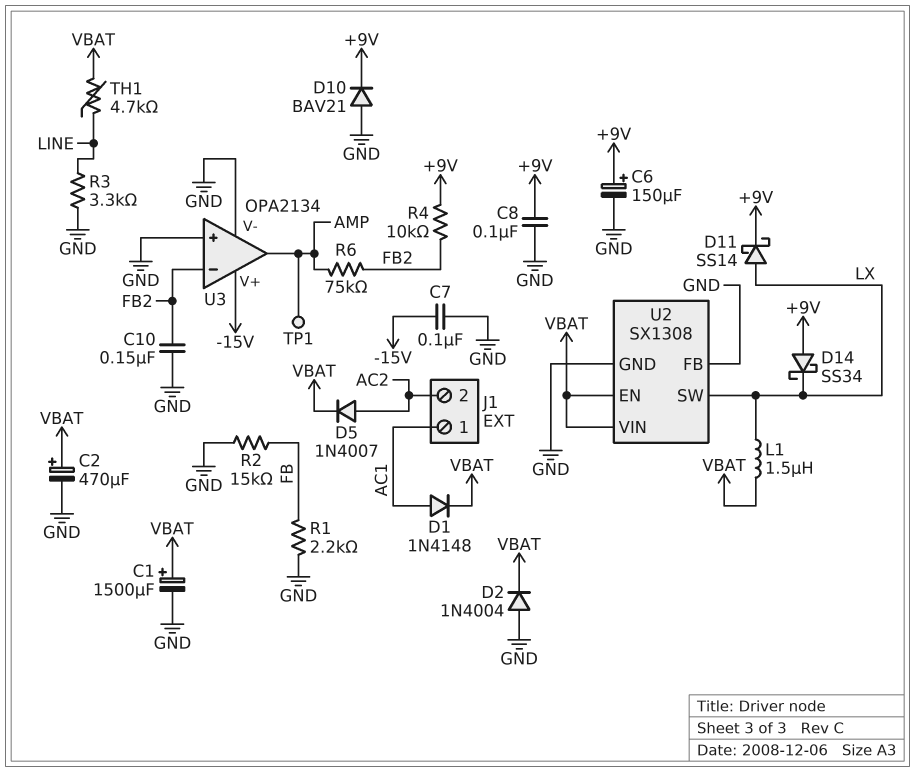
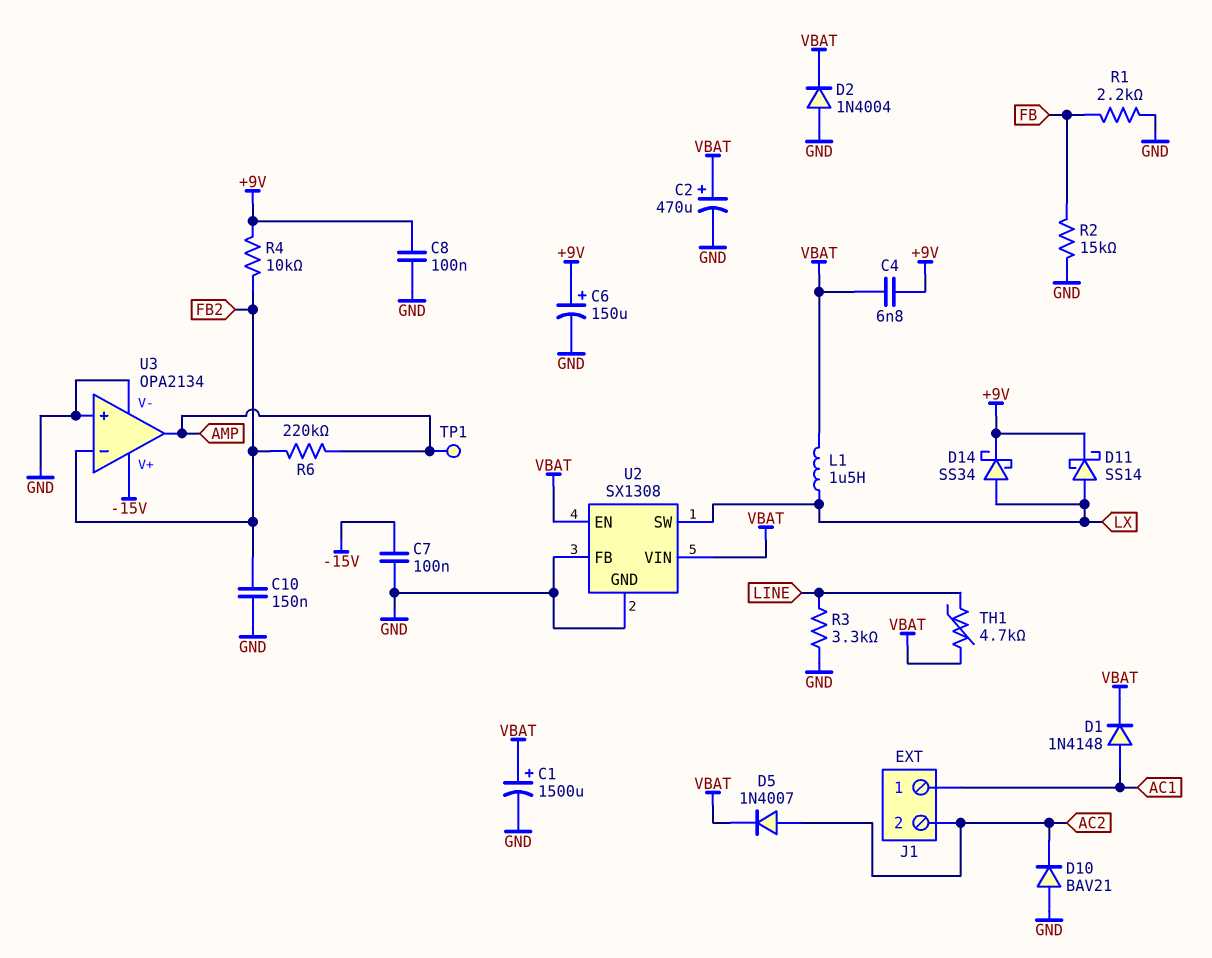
C4: none -> 6.8nF (+9V, VBAT)
D10: diode BAV21 (A GND, K +9V) -> diode BAV21 (A GND, K AC2)
D14: schottky SS34 (A +9V, K LX) -> schottky SS34 (A LX, K +9V)
R6: 75k (AMP, FB2) -> 220k (AMP, FB2)

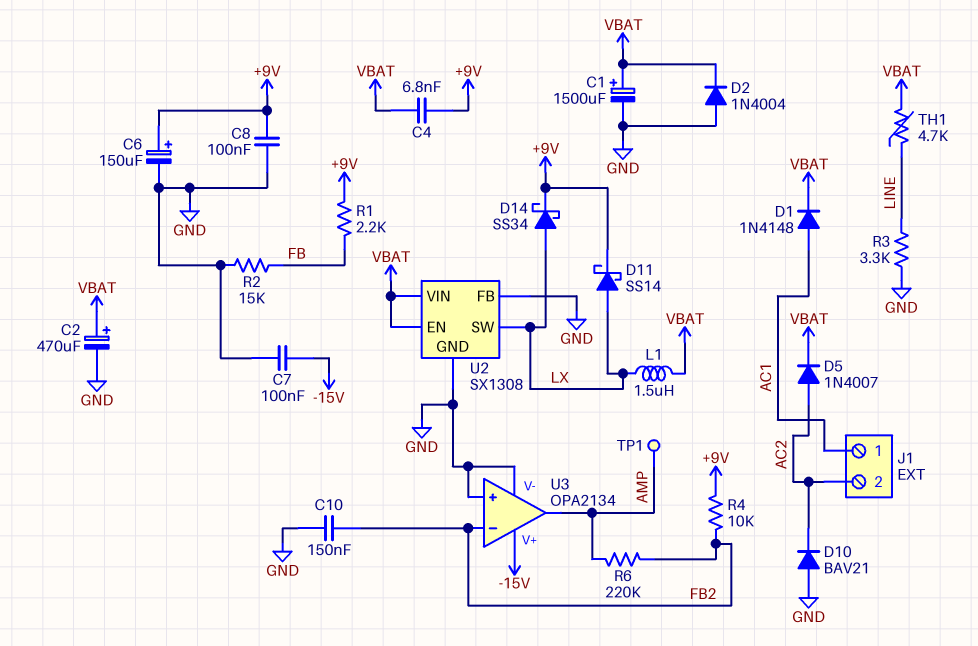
R1: 2.2k (FB, GND) -> 2.2k (+9V, FB)

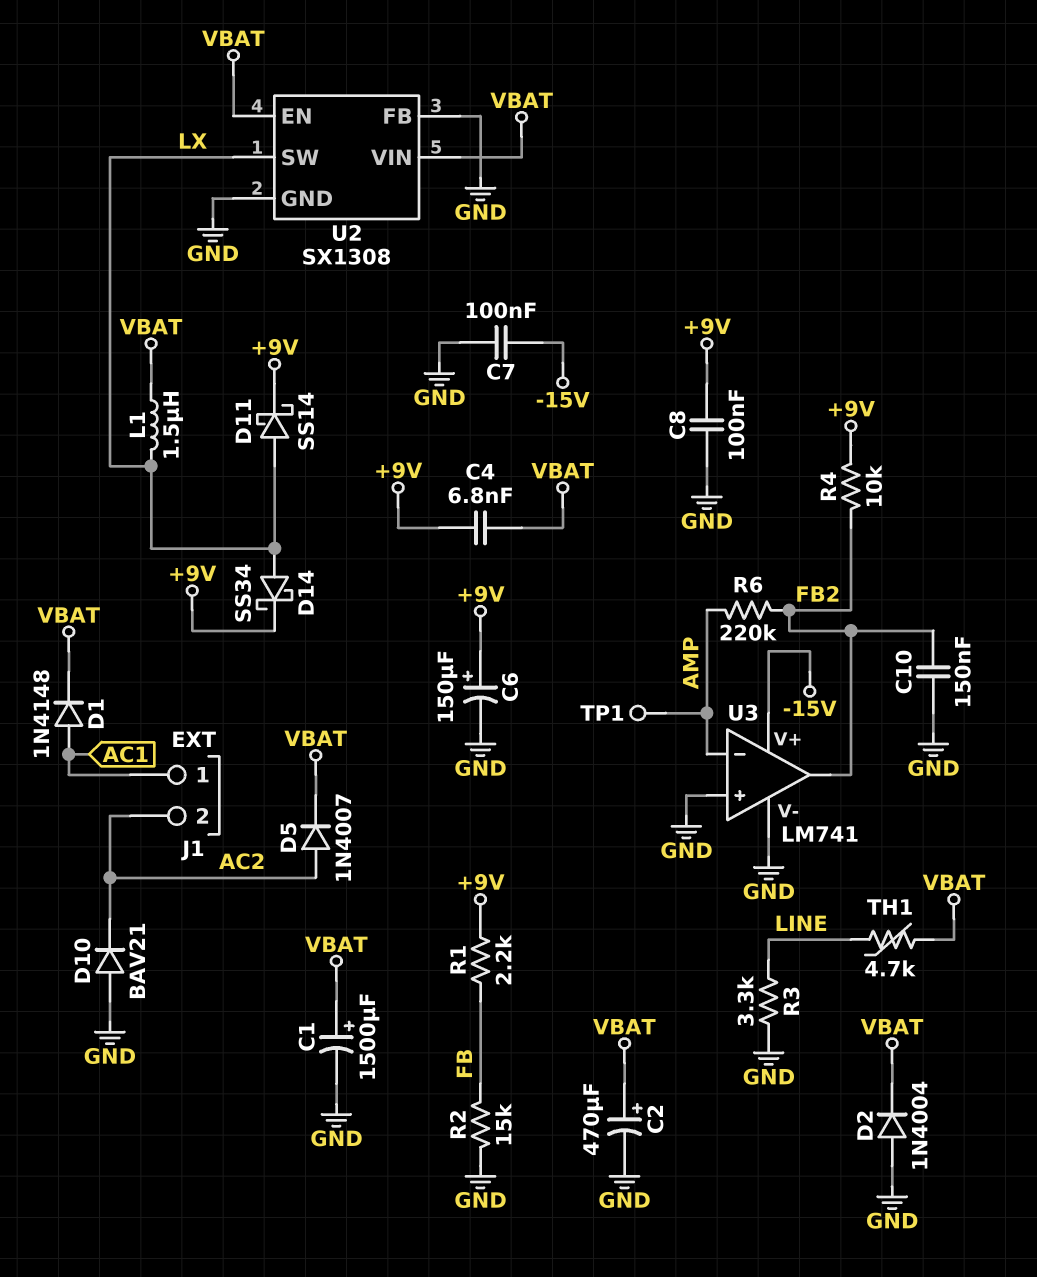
U3: OPA2134 -> LM741
U3 pin in-: FB2 -> AMP
U3 pin out: AMP -> FB2

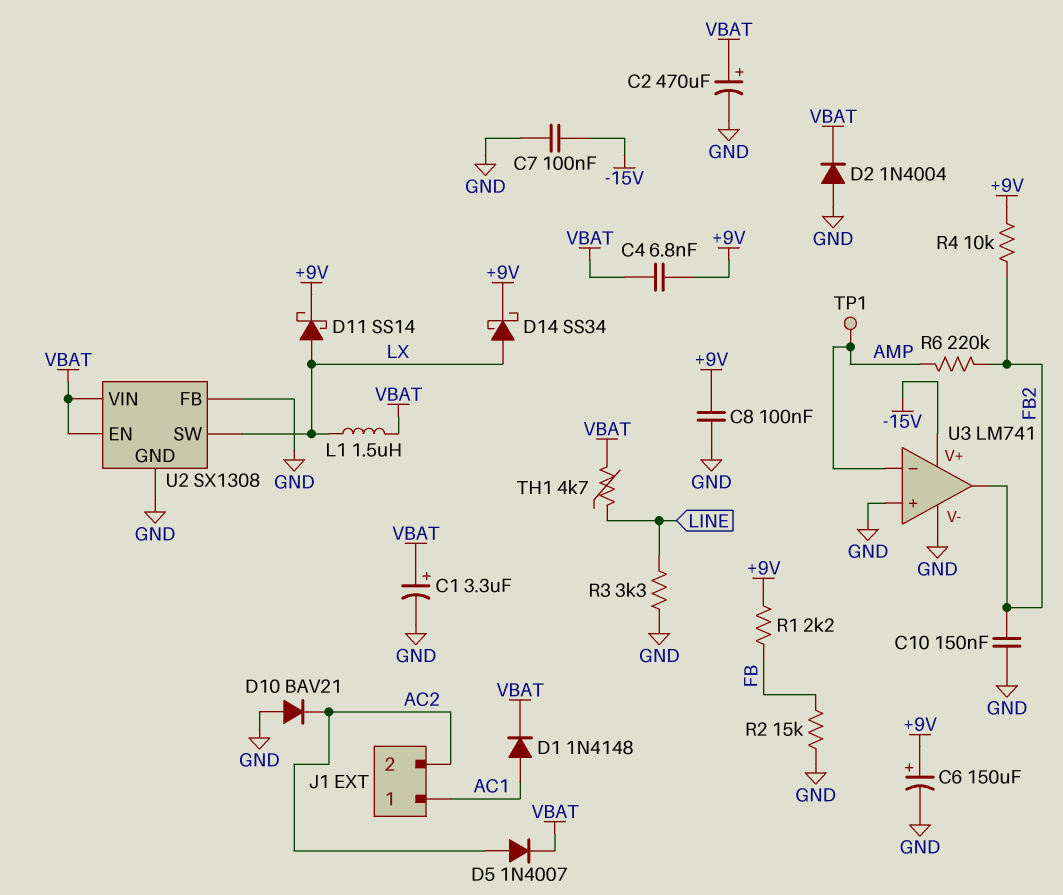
C1: 1500uF (plus VBAT, minus GND) -> 3.3uF (plus VBAT, minus GND)

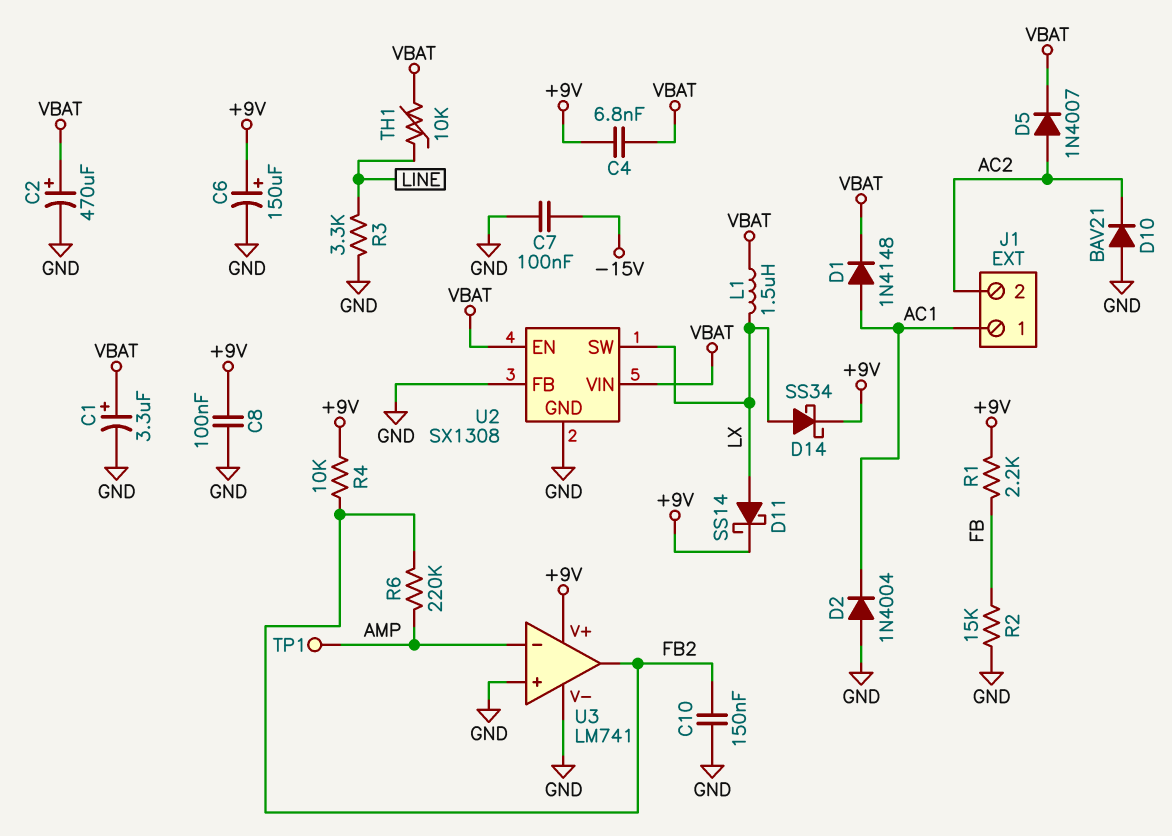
D2: diode 1N4004 (A GND, K VBAT) -> diode 1N4004 (A GND, K AC1)
TH1: 4.7k (LINE, VBAT) -> 10k (LINE, VBAT)
U3 pin V+: -15V -> +9V

